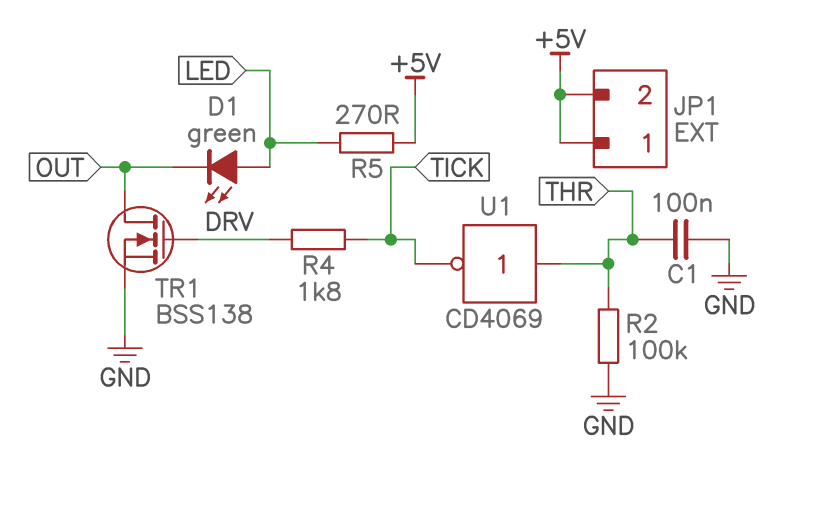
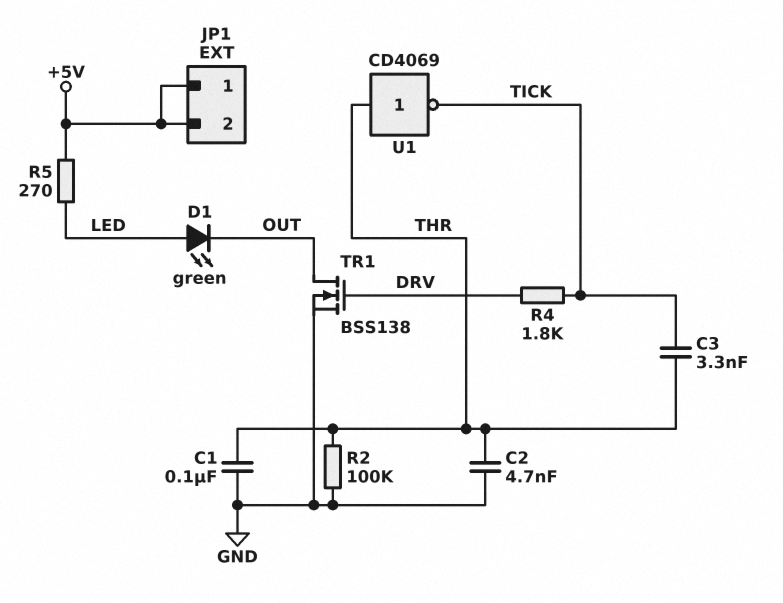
C2: none -> 4.7nF (GND, THR)
C3: none -> 3.3nF (THR, TICK)

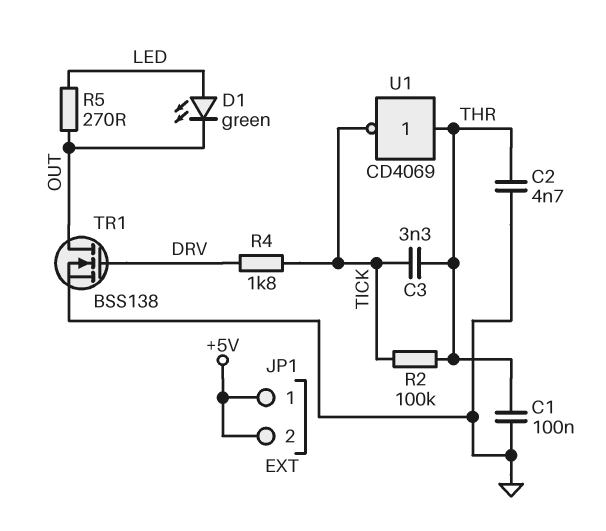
R2: 100k (GND, THR) -> 100k (THR, TICK)
R5: 270 (+5V, LED) -> 270 (LED, OUT)

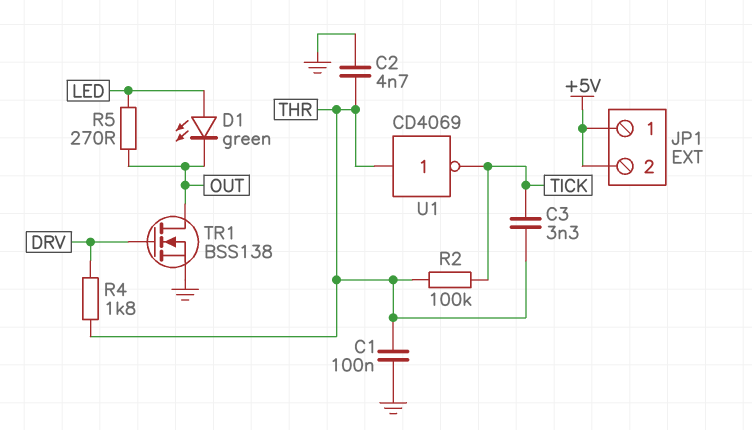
R4: 1.8k (DRV, TICK) -> 1.8k (DRV, THR)

